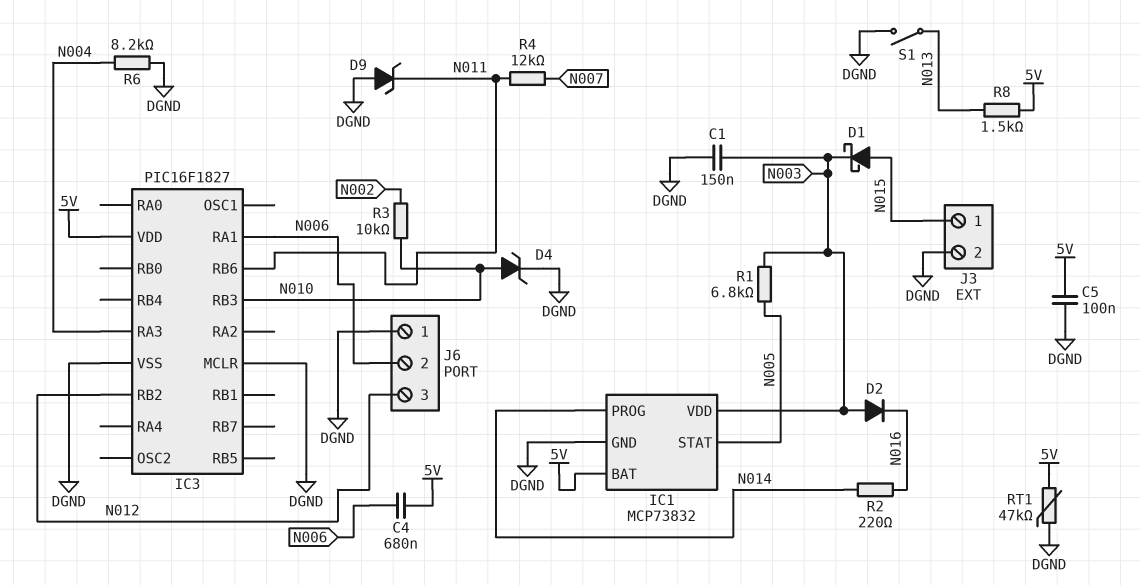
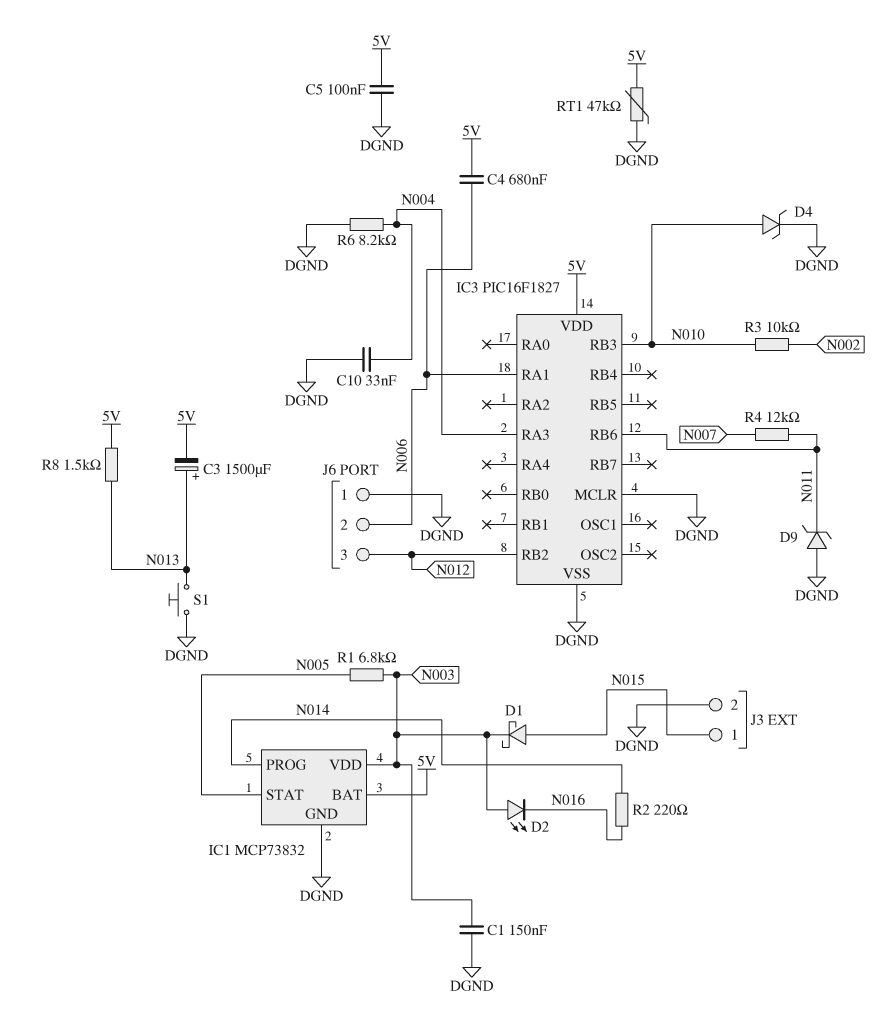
C3: none -> 1500uF (plus N013, minus 5V)
C10: none -> 33nF (DGND, N004)
D2: diode (A N003, K N016) -> LED (A N003, K N016)
S1: switch (DGND, N013) -> button (DGND, N013)

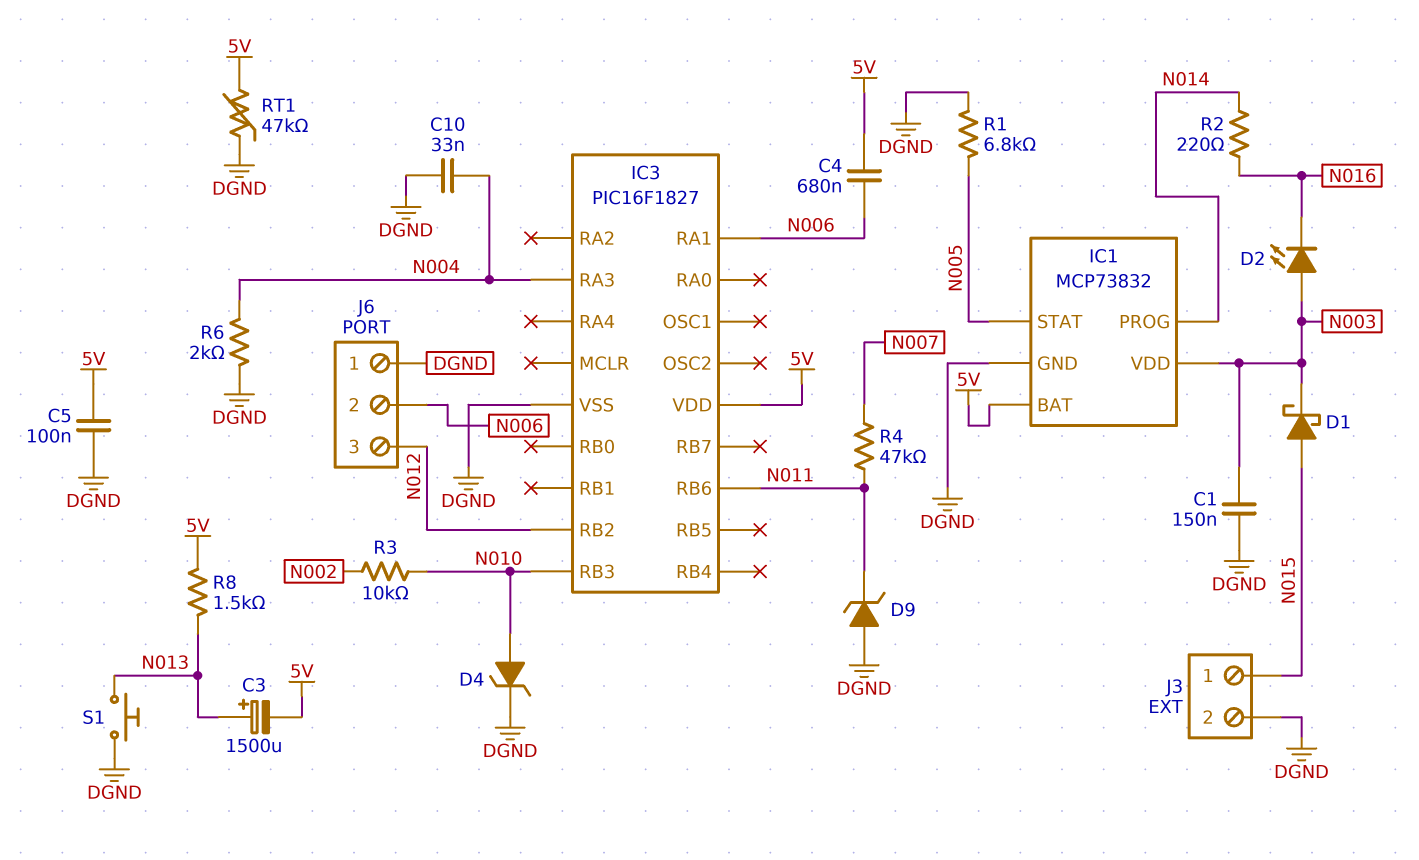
IC3 pin MCLR: DGND -> none
R1: 6.8k (N003, N005) -> 6.8k (DGND, N005)
R4: 12k (N007, N011) -> 47k (N007, N011)
R6: 8.2k (DGND, N004) -> 2k (DGND, N004)

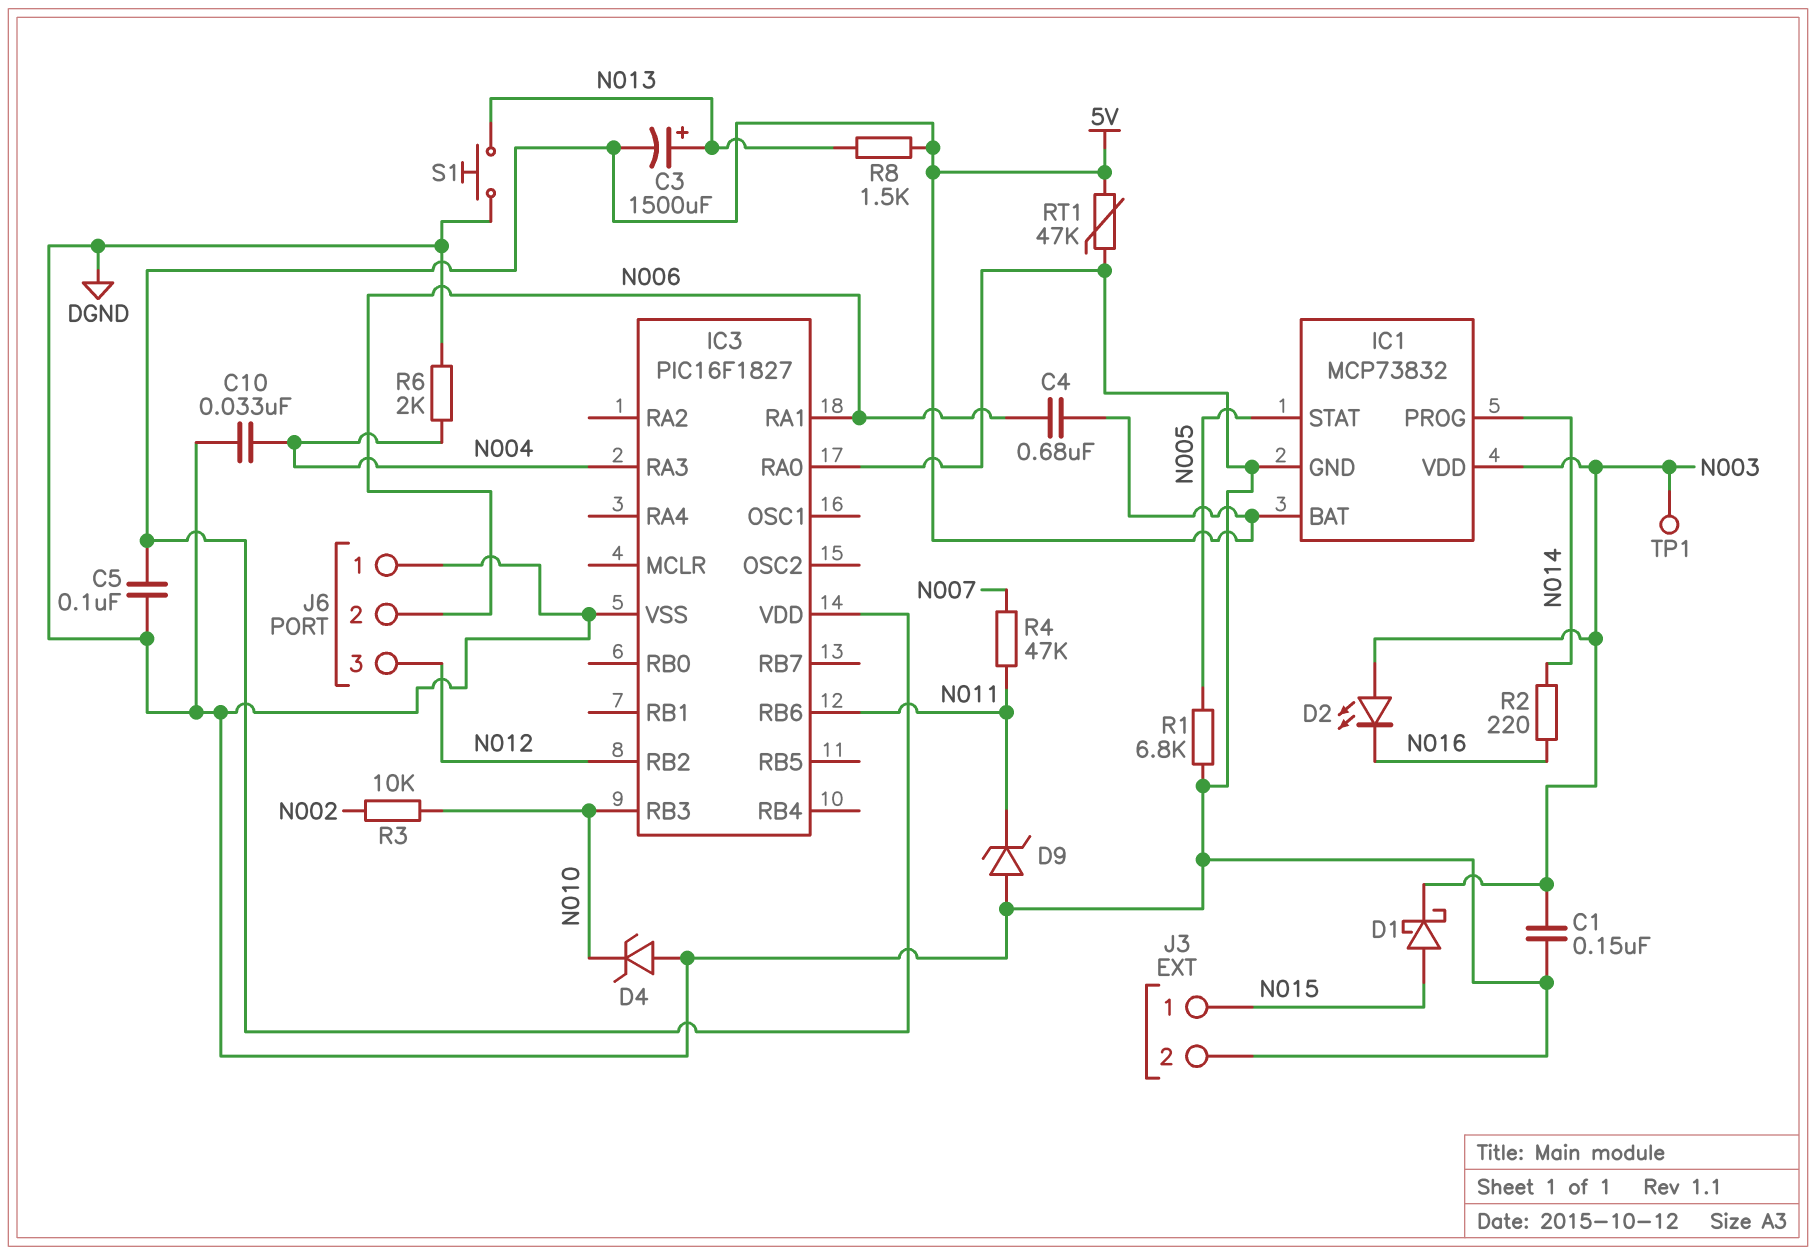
D4: zener (A N010, K DGND) -> zener (A DGND, K N010)
IC3 pin RA0: none -> DGND
TP1: none -> test point (N003)

